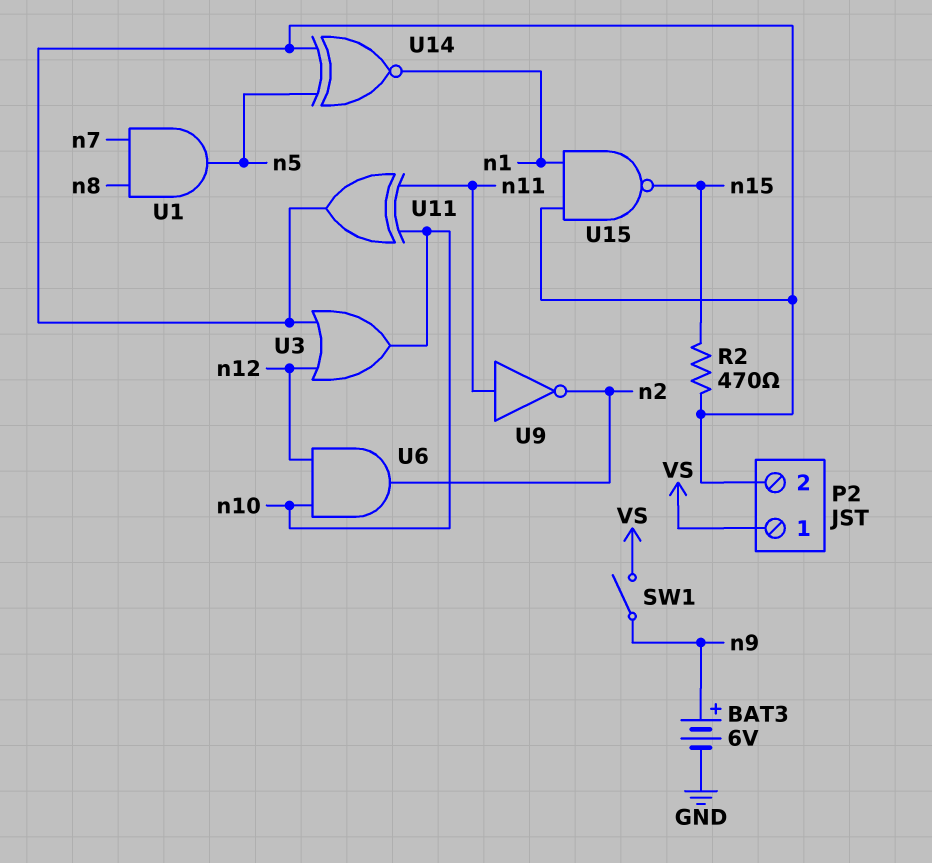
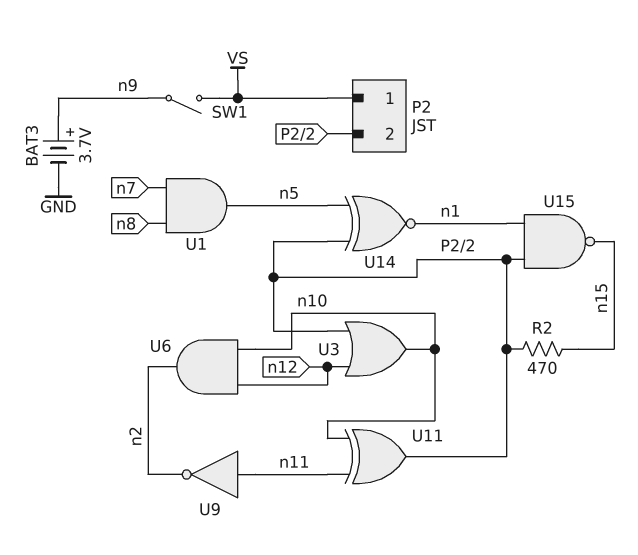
BAT3: 6V (plus n9, minus GND) -> 3.7V (plus n9, minus GND)

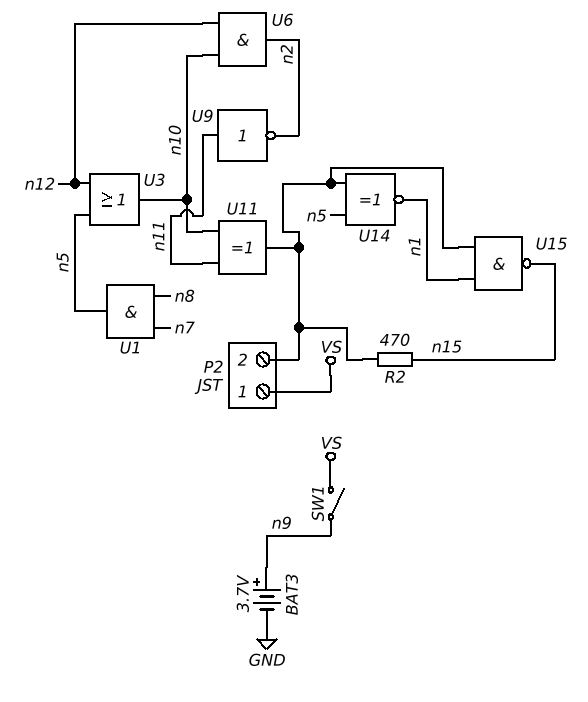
U3: OR (in P2/2, in n12, out n10) -> OR (in n5, in n12, out n10)

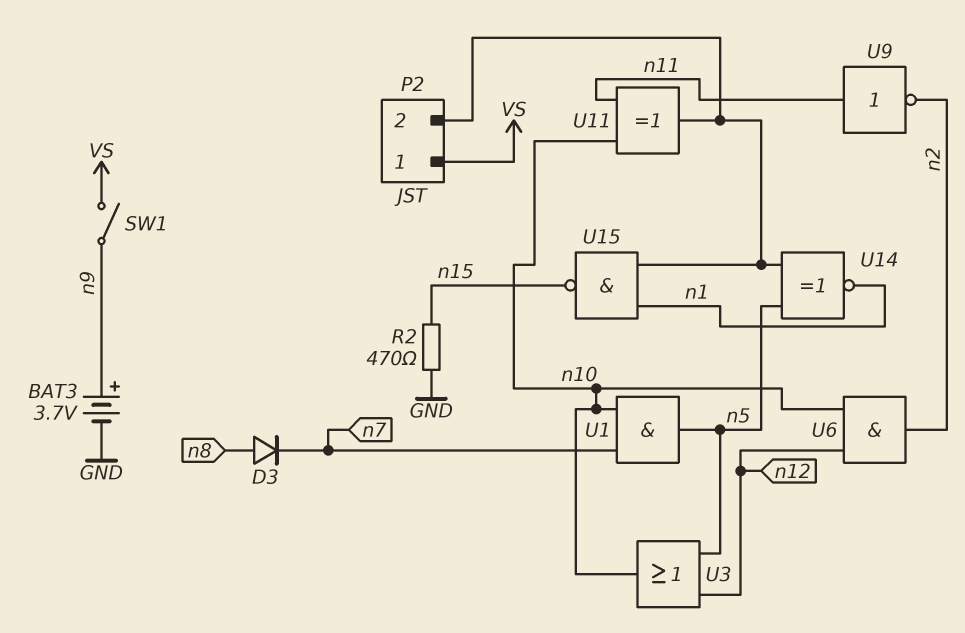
D3: none -> diode (A n8, K n7)
R2: 470 (P2/2, n15) -> 470 (GND, n15)
U1: AND (in n7, in n8, out n5) -> AND (in n7, in n10, out n5)

